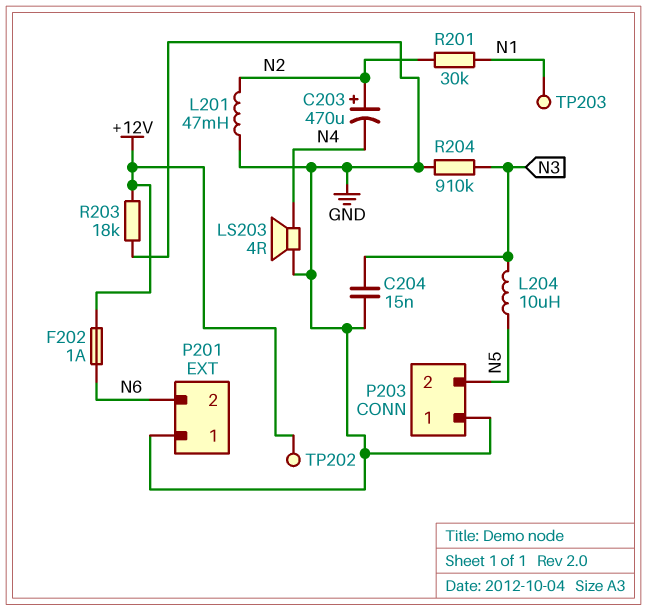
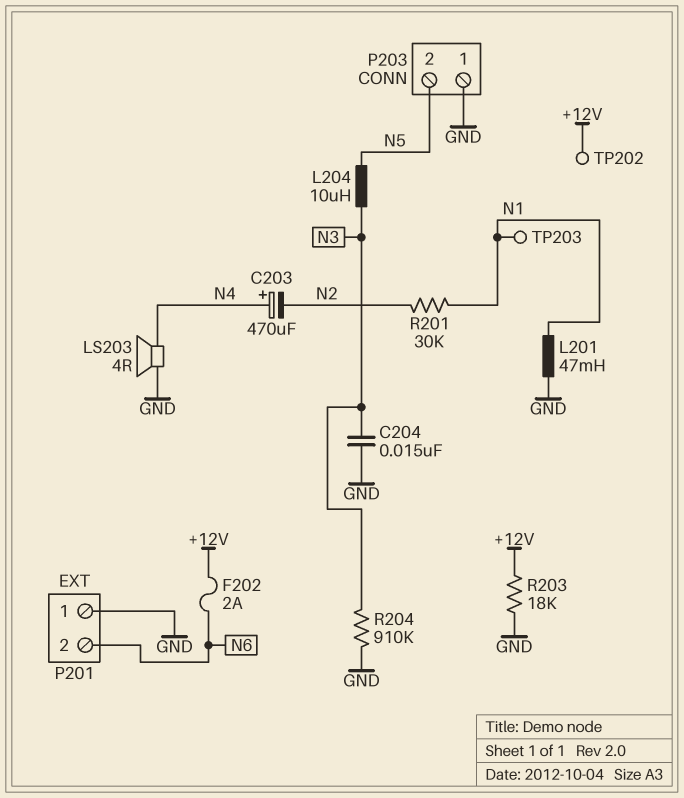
C203: 470uF (plus N2, minus N4) -> 470uF (plus N4, minus N2)
F202: 1A (+12V, N6) -> 2A (+12V, N6)
L201: 47mH (GND, N2) -> 47mH (GND, N1)

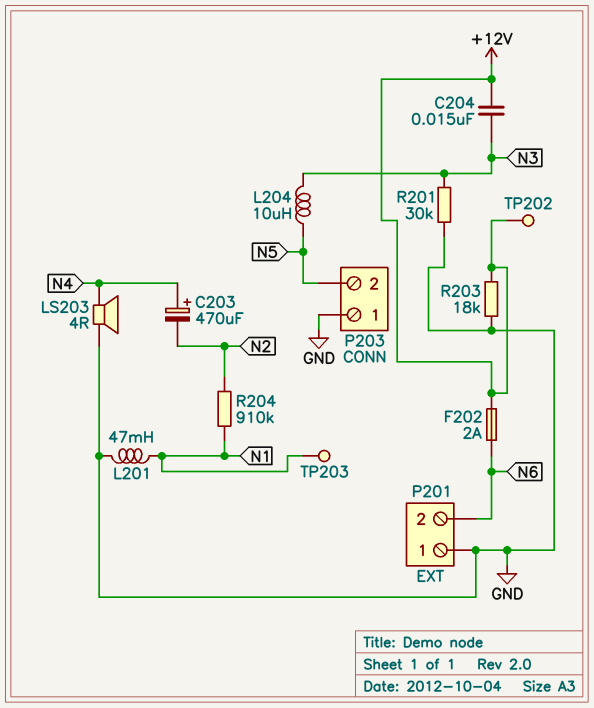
C204: 15nF (GND, N3) -> 15nF (+12V, N3)
R201: 30k (N1, N2) -> 30k (GND, N3)
R204: 910k (GND, N3) -> 910k (N1, N2)

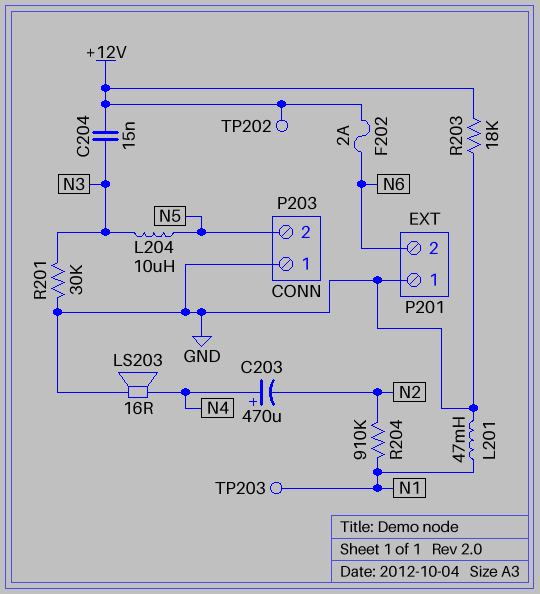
LS203: speaker 4R (GND, N4) -> speaker 16R (GND, N4)

